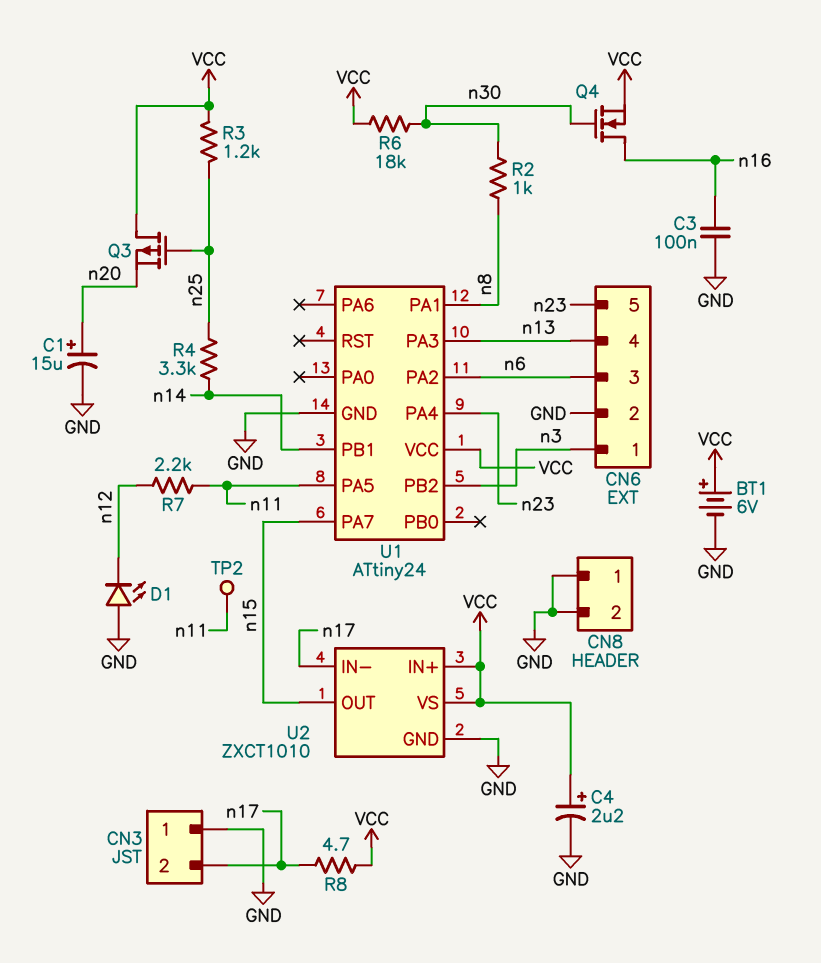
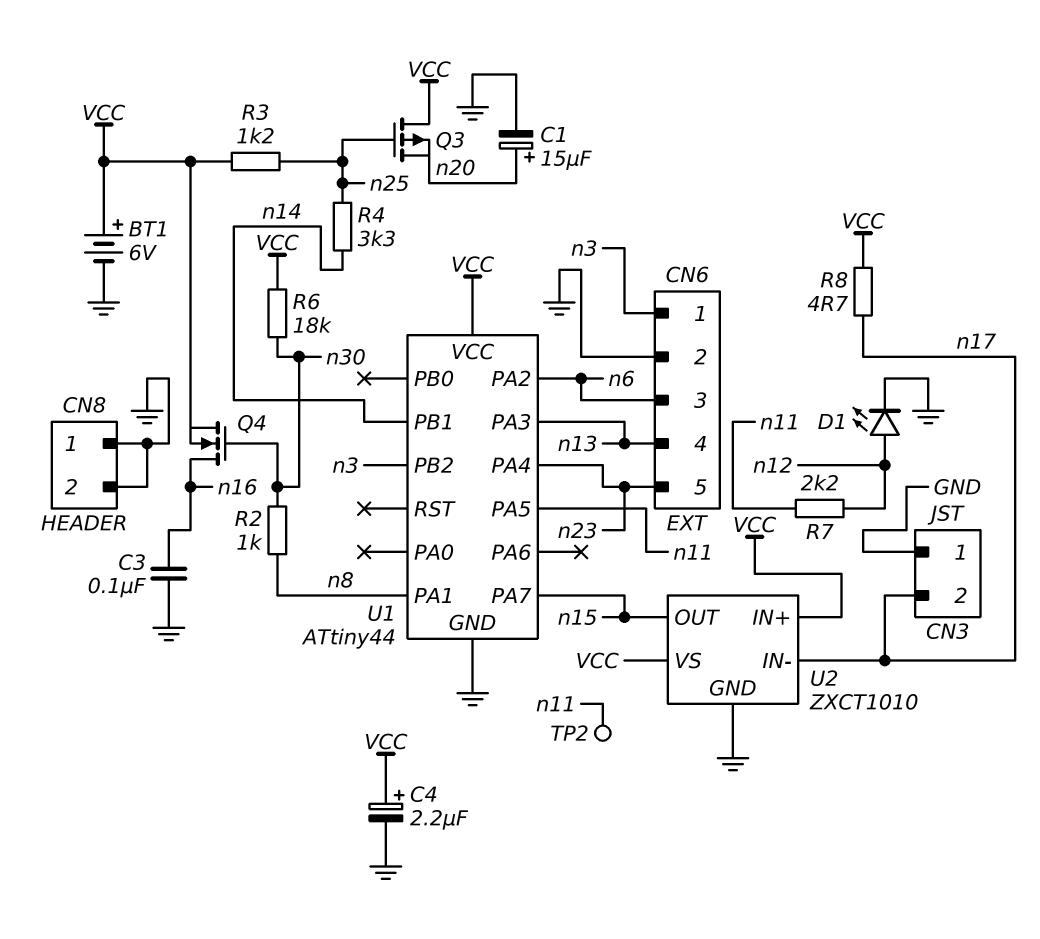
D1: LED (A GND, K n12) -> LED (A n12, K GND)
U1: ATtiny24 -> ATtiny44

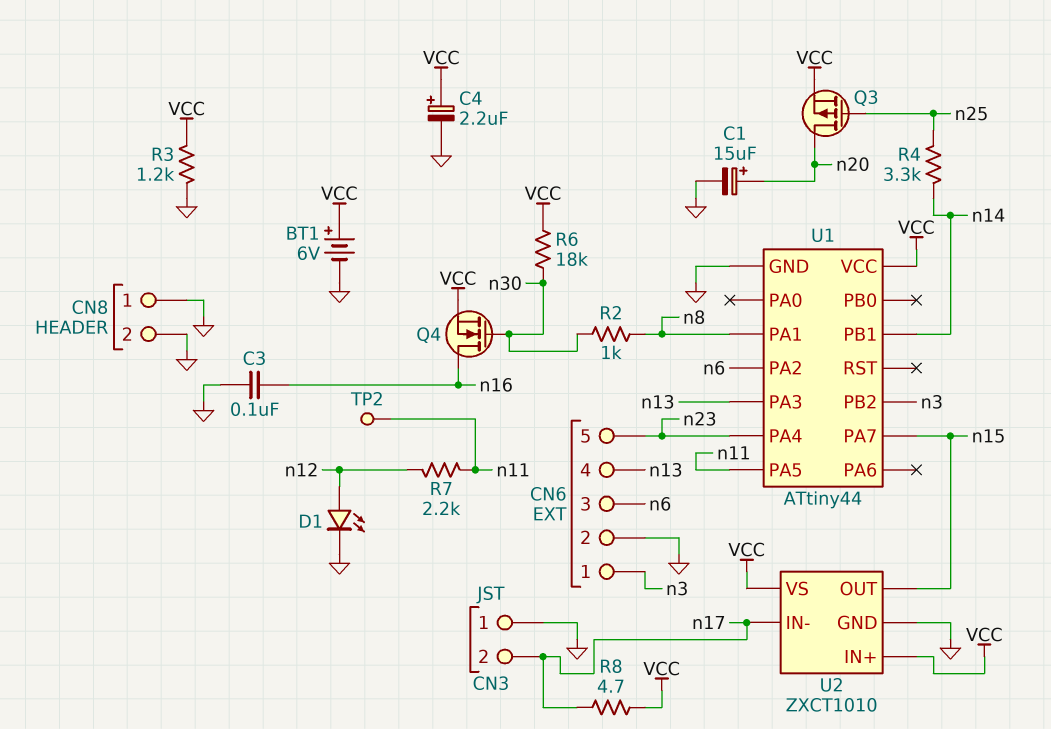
Q3: PMOS (G n25, D VCC, S n20) -> PMOS (G n25, D n20, S VCC)
R3: 1.2k (VCC, n25) -> 1.2k (GND, VCC)

